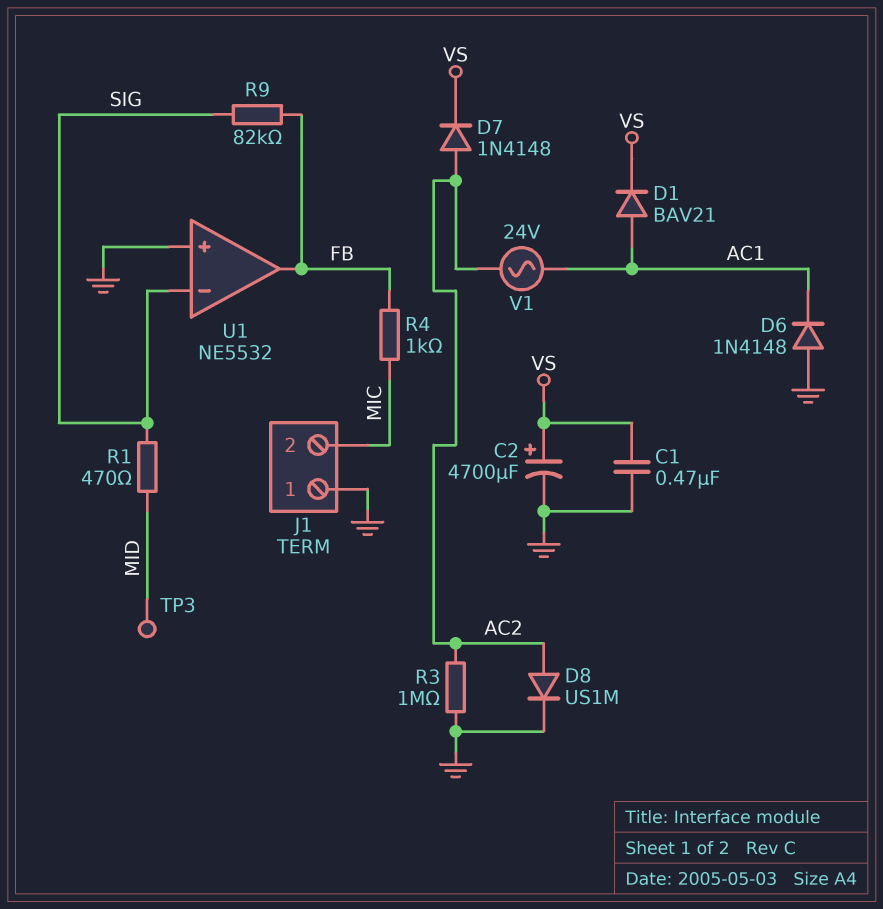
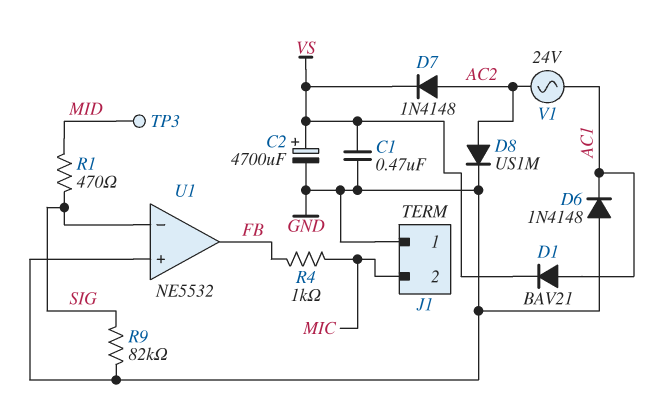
R3: 1M (AC2, GND) -> none
R9: 82k (FB, SIG) -> 82k (GND, SIG)

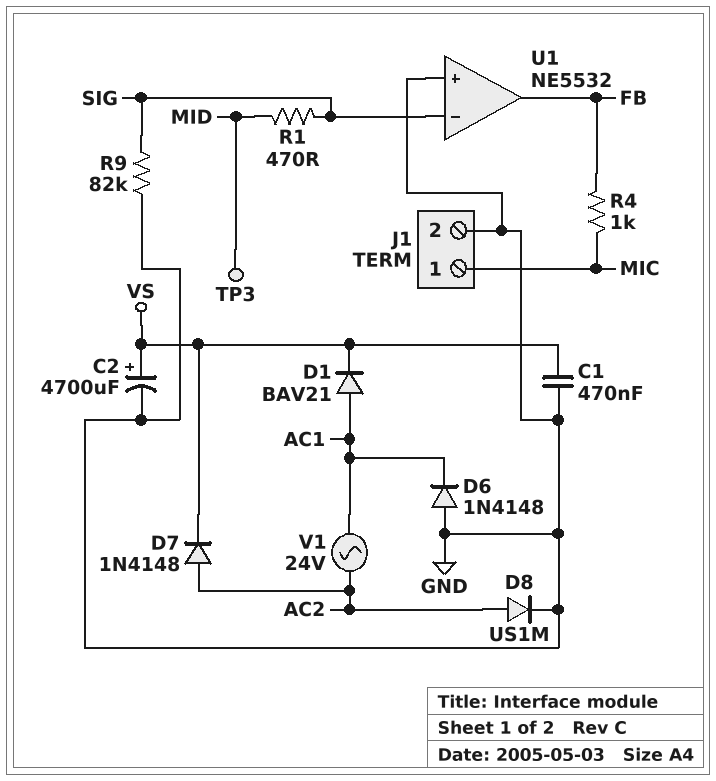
J1 pin 1: GND -> MIC
J1 pin 2: MIC -> GND

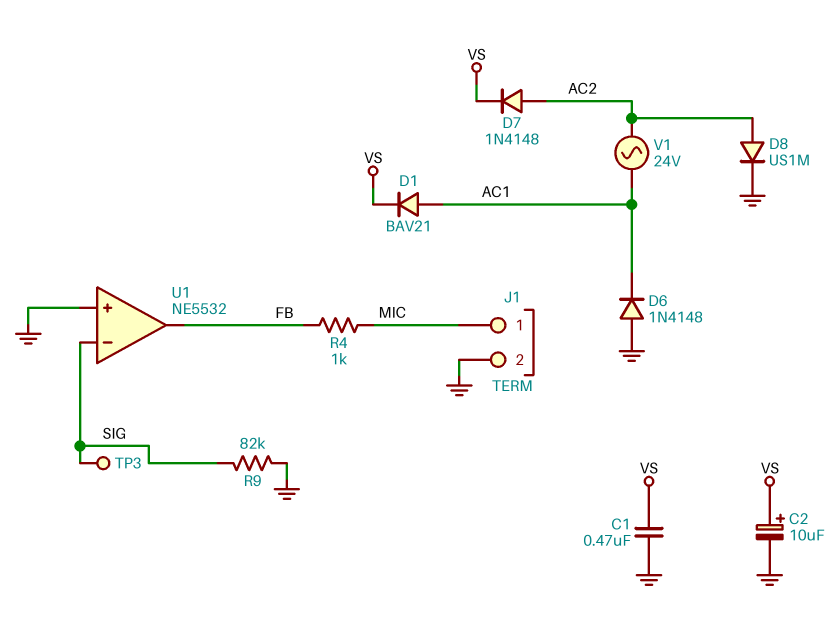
C2: 4700uF (plus VS, minus GND) -> 10uF (plus VS, minus GND)
R1: 470 (MID, SIG) -> none
TP3: test point (MID) -> test point (SIG)

